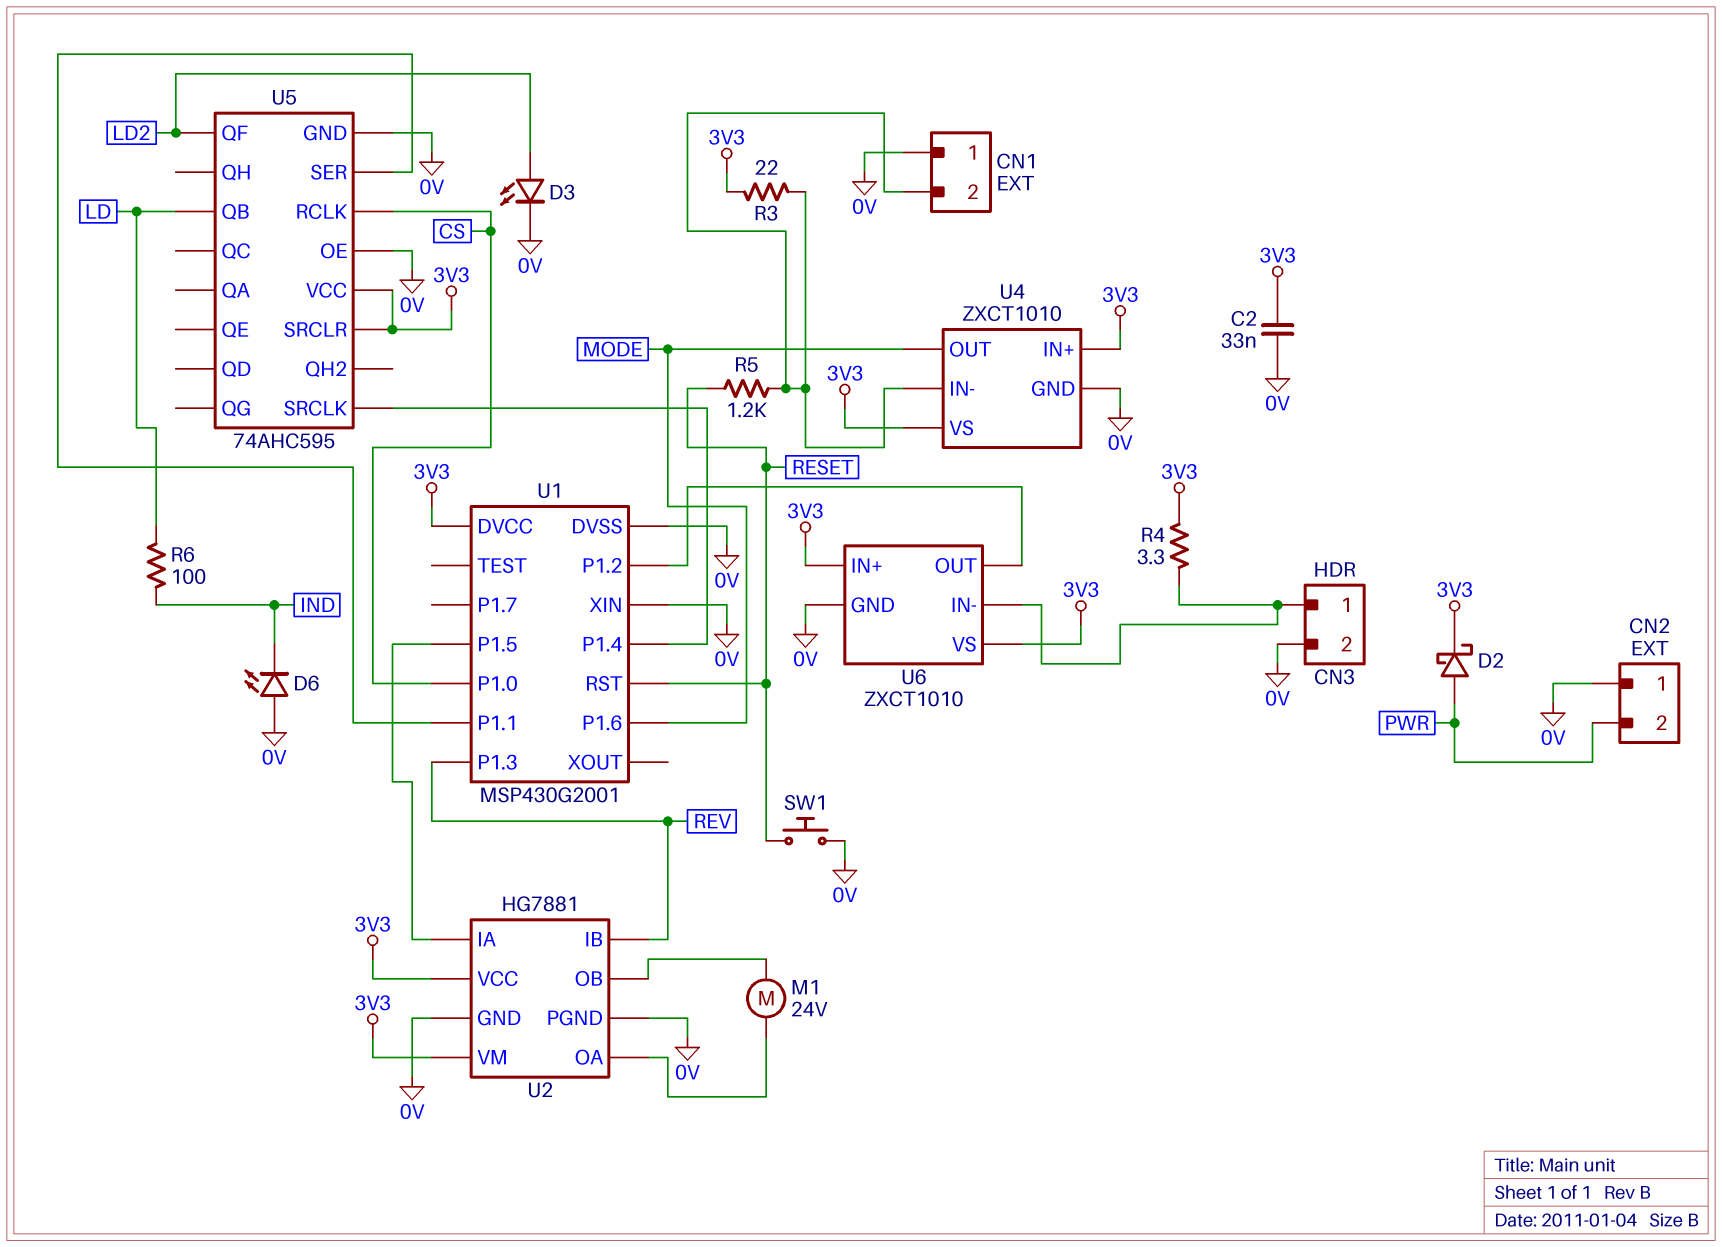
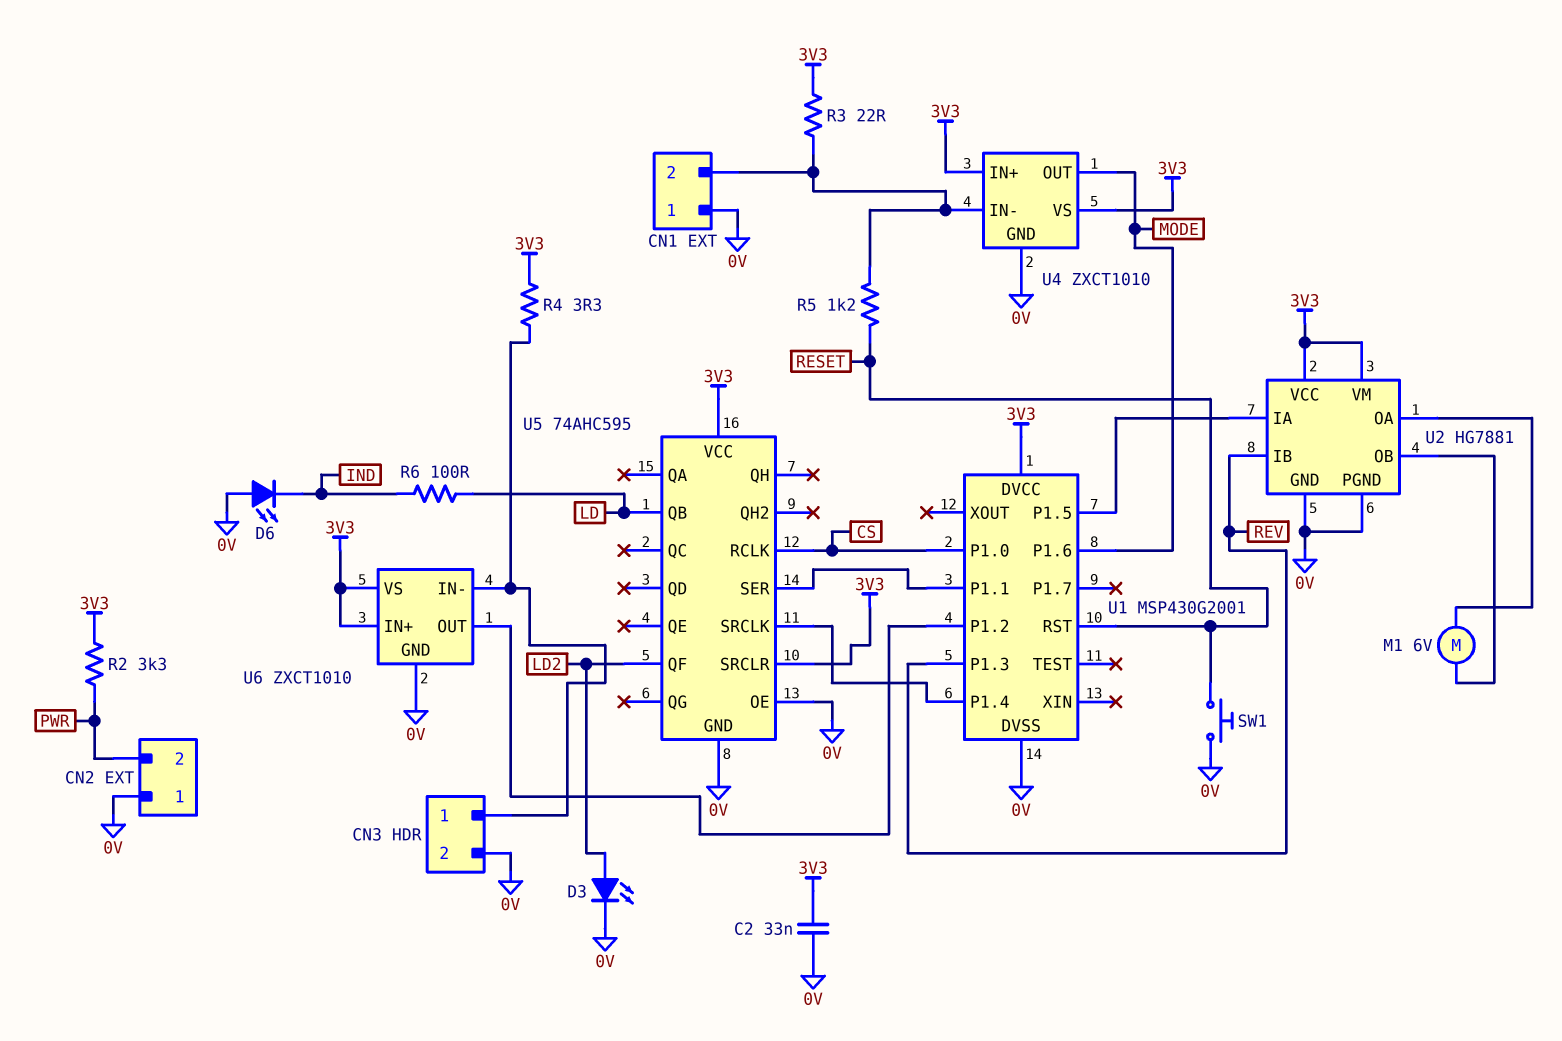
D2: schottky (A PWR, K 3V3) -> none
M1: motor 24V (U2/OA, U2/OB) -> motor 6V (U2/OA, U2/OB)
R2: none -> 3.3k (3V3, PWR)
U1 pin XIN: 0V -> none

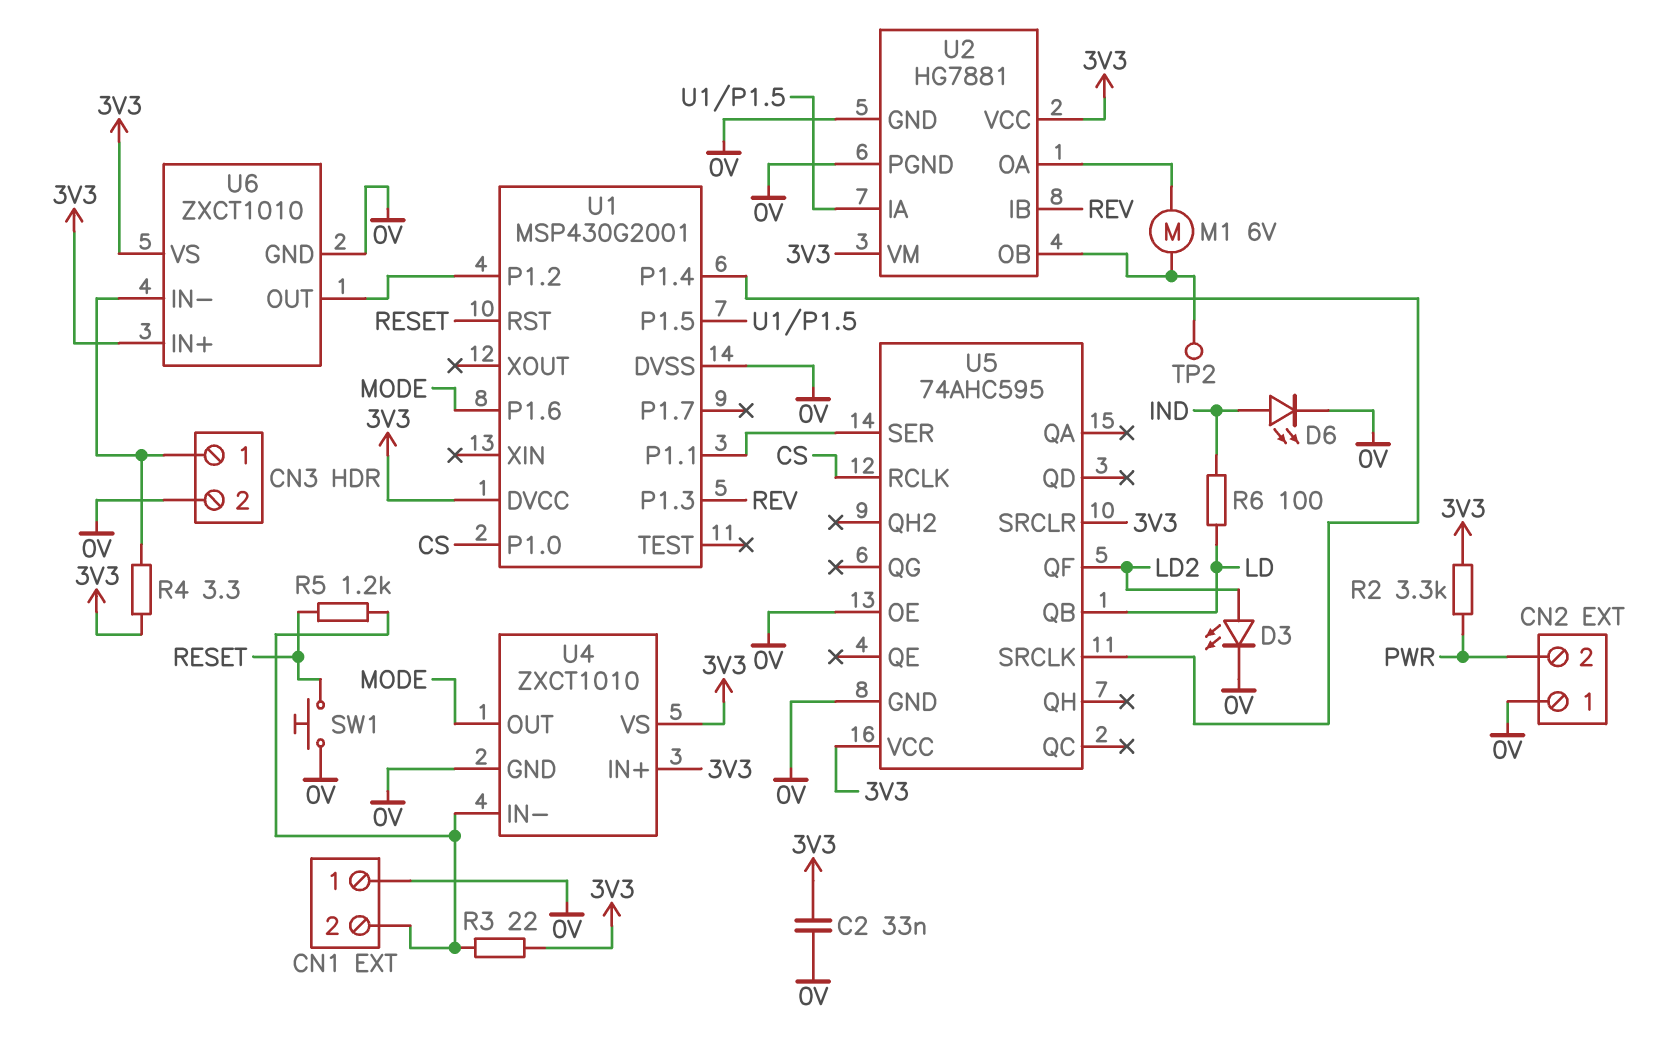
D6: LED (A 0V, K IND) -> LED (A IND, K 0V)
TP2: none -> test point (U2/OB)

